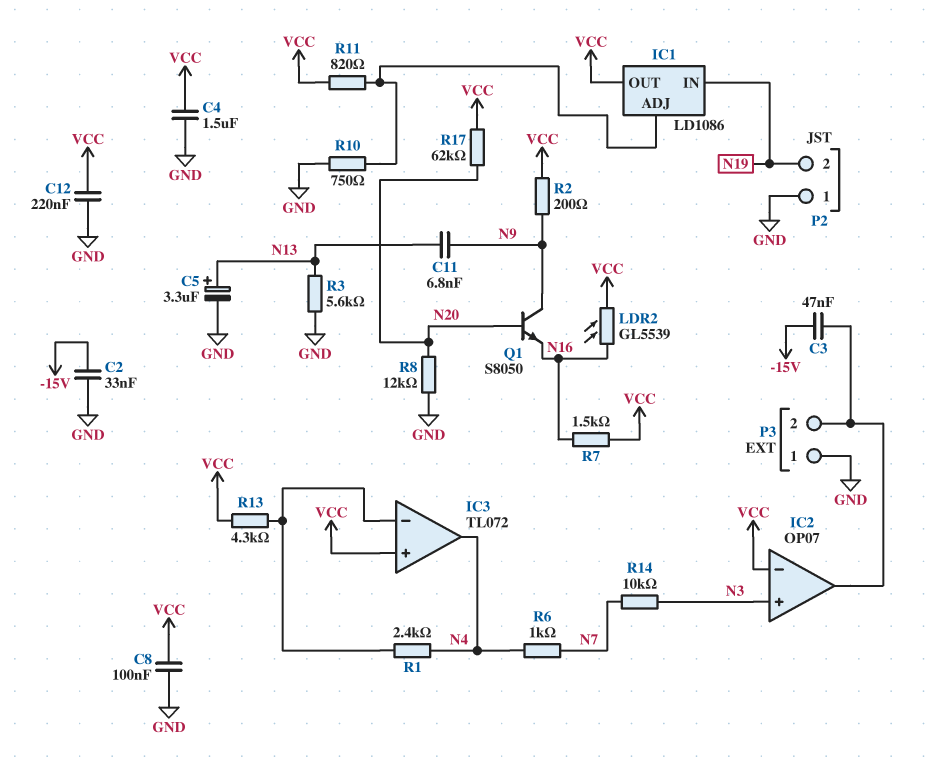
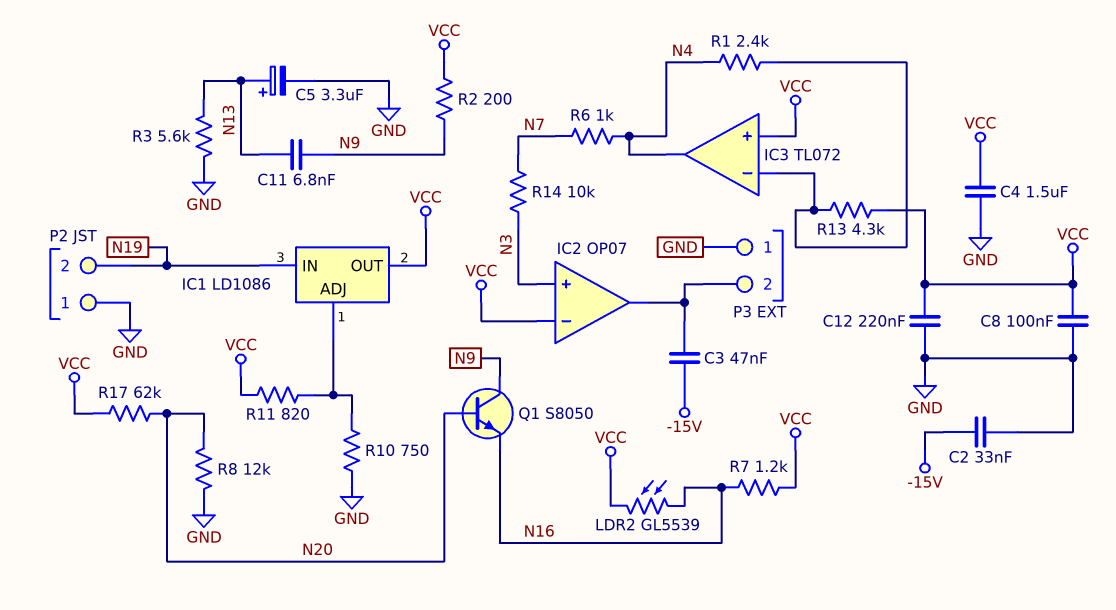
R7: 1.5k (N16, VCC) -> 1.2k (N16, VCC)

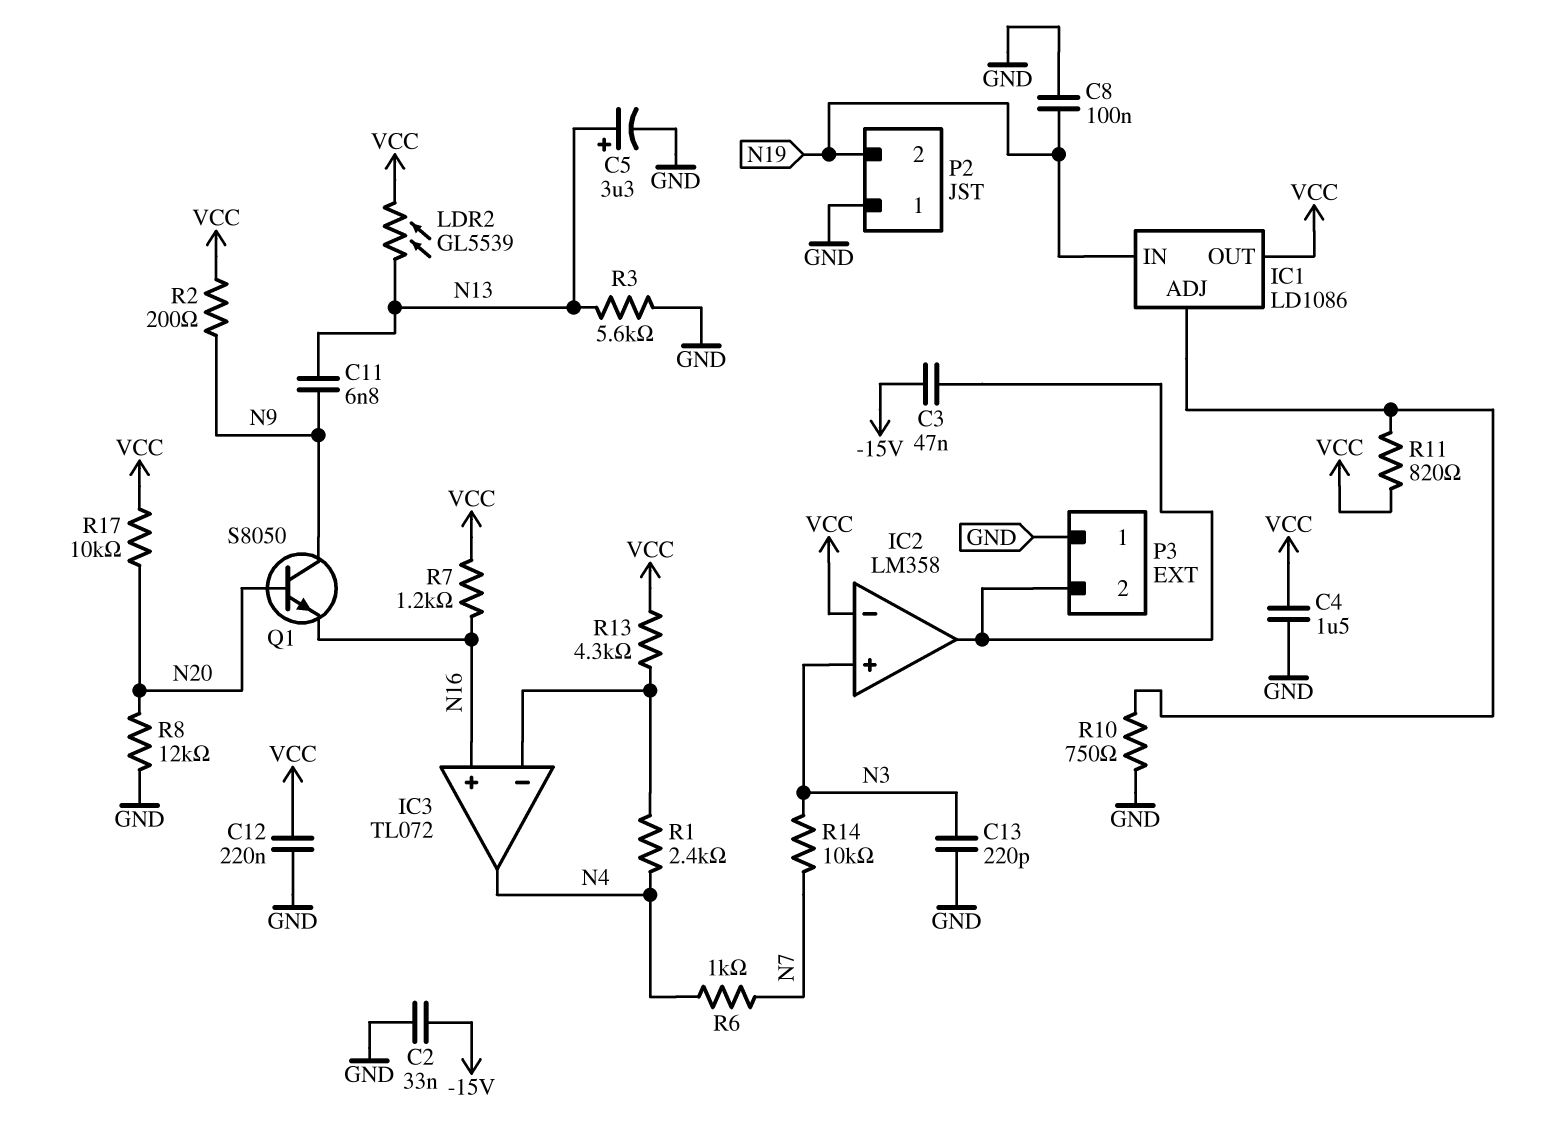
C8: 100nF (GND, VCC) -> 100nF (GND, N19)
C13: none -> 220pF (GND, N3)
IC2: OP07 -> LM358
IC3 pin in+: VCC -> N16
LDR2: GL5539 (N16, VCC) -> GL5539 (N13, VCC)
R17: 62k (N20, VCC) -> 10k (N20, VCC)

